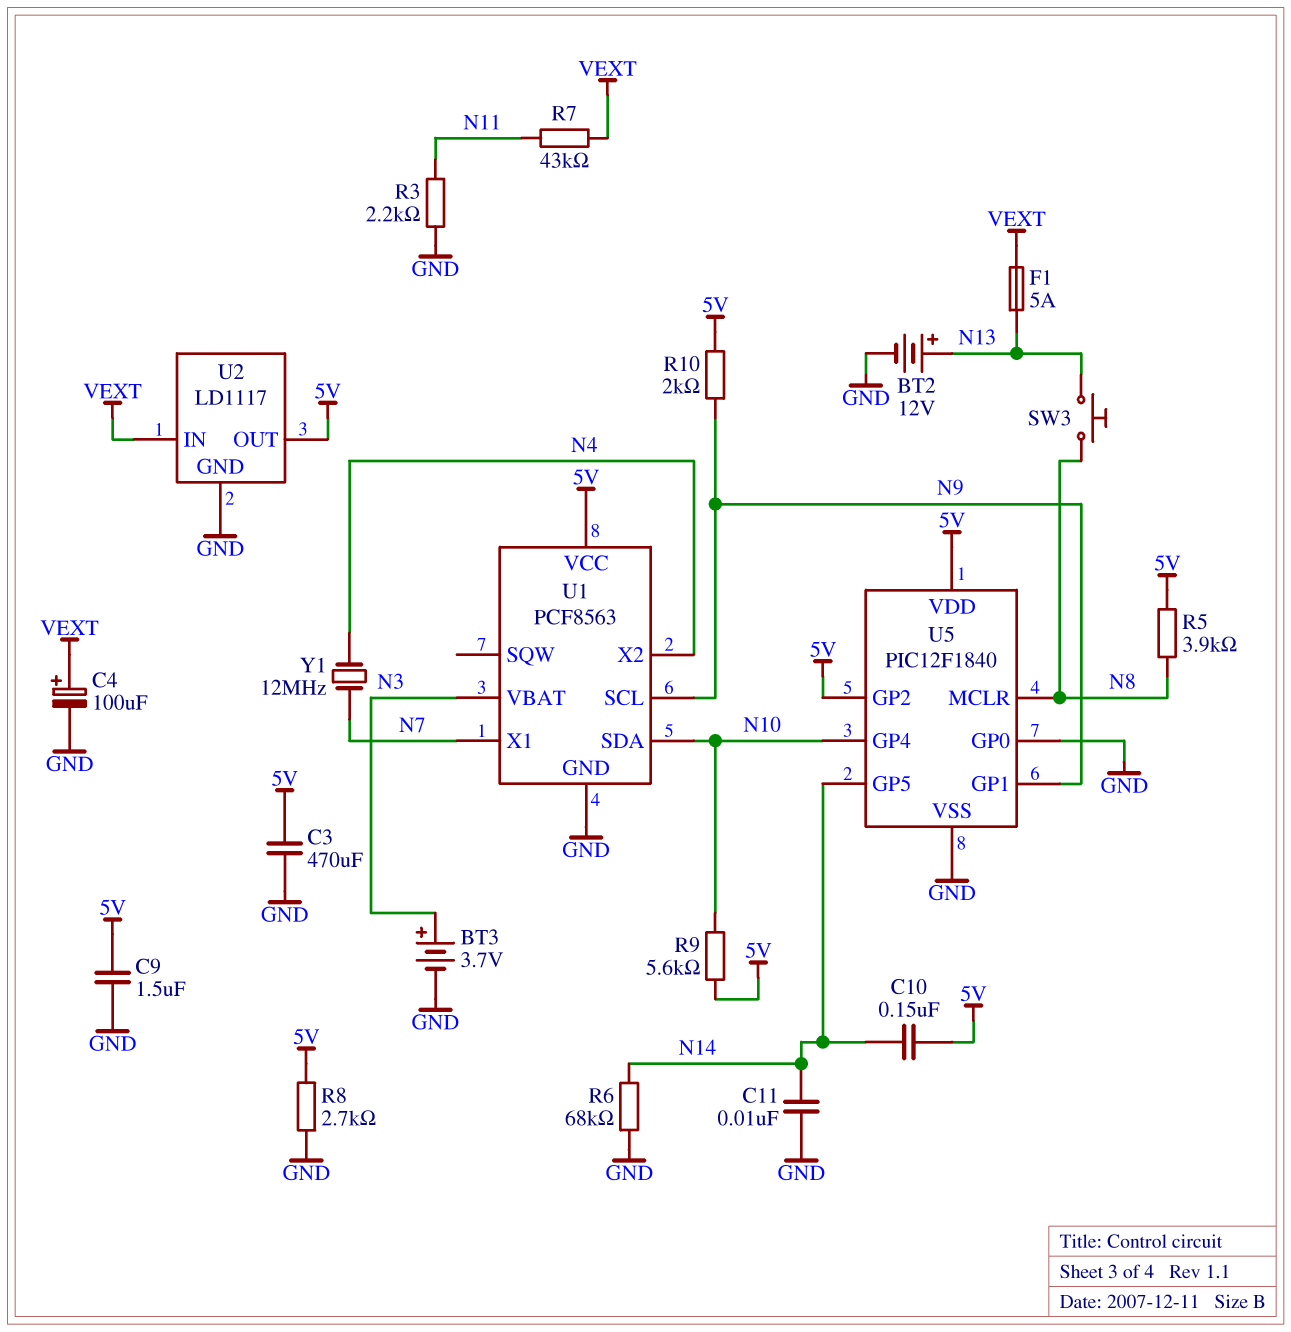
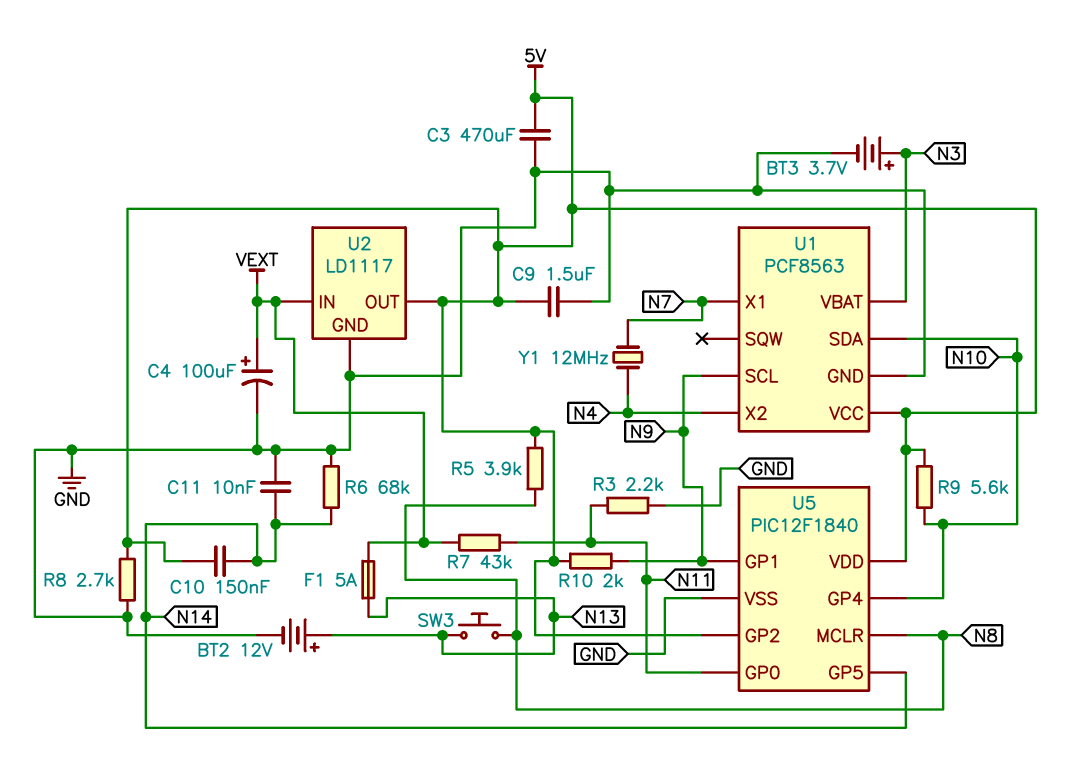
U5 pin GP0: GND -> N11

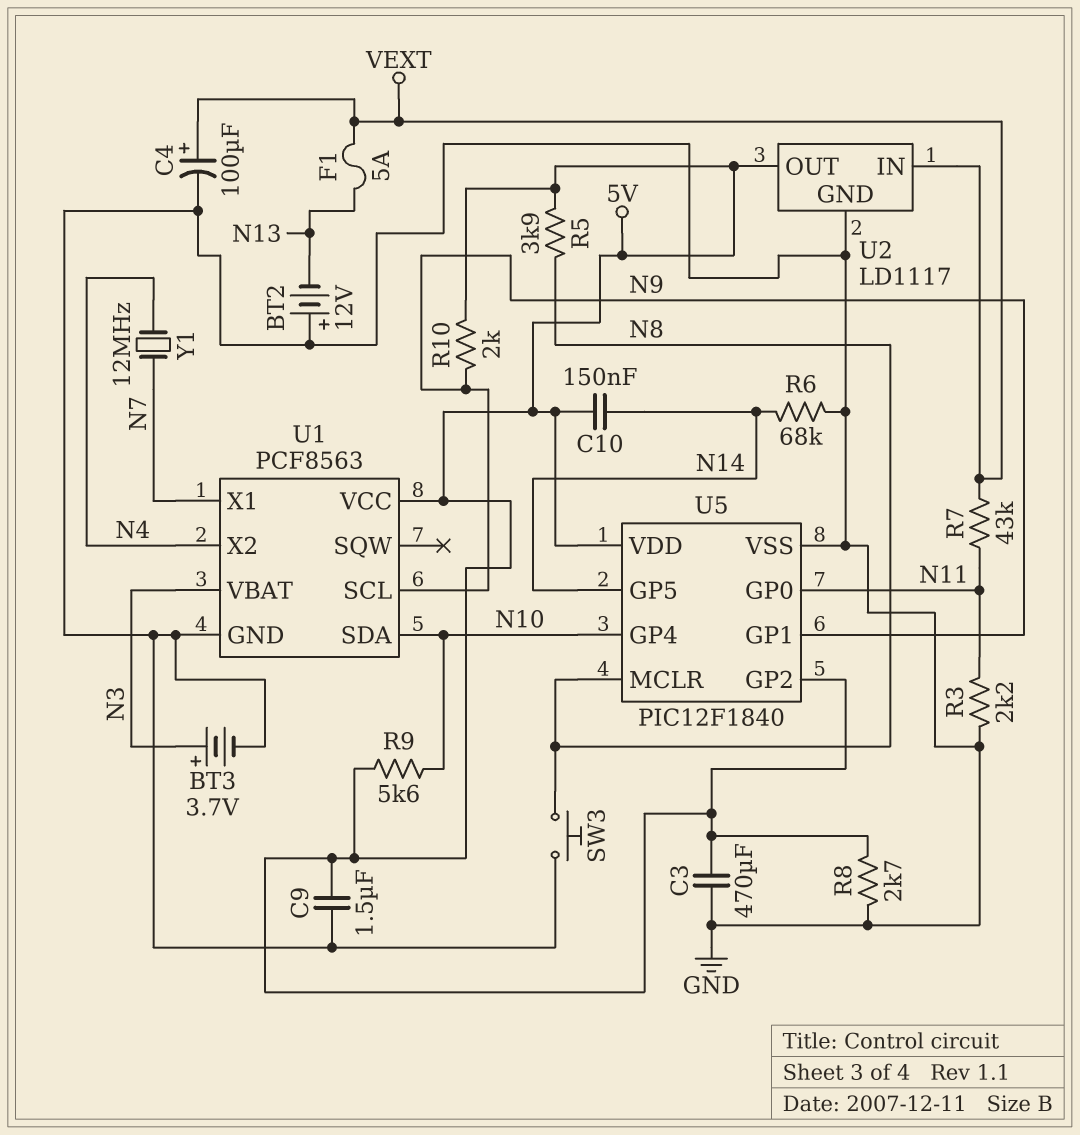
BT2: 12V (plus N13, minus GND) -> 12V (plus GND, minus N13)
C11: 10nF (GND, N14) -> none
SW3: button (N8, N13) -> button (GND, N8)

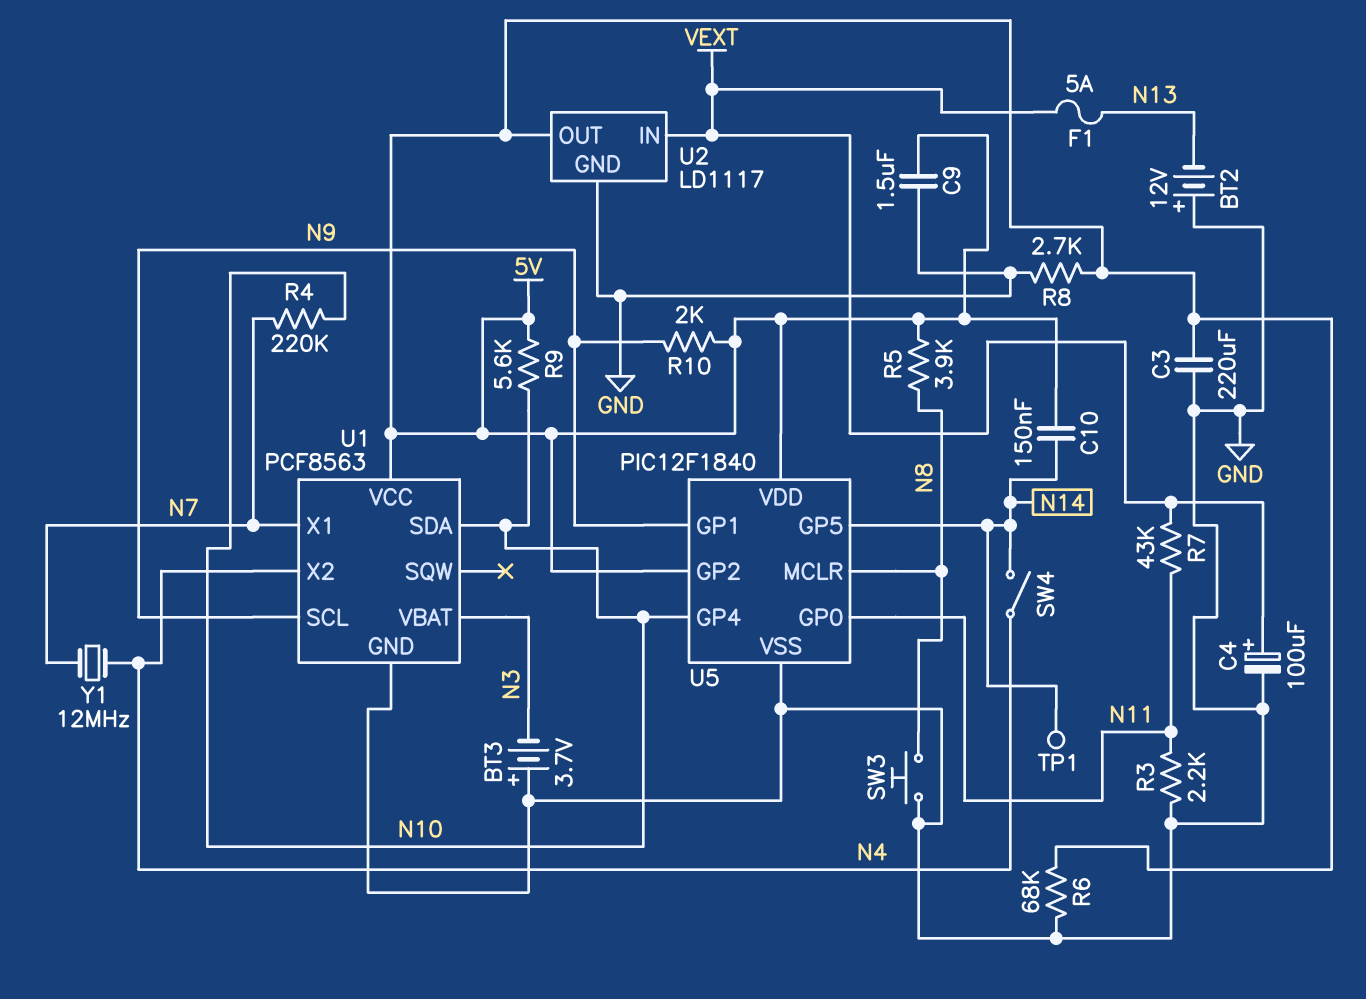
BT3: 3.7V (plus N3, minus GND) -> 3.7V (plus GND, minus N3)
C3: 470uF (5V, GND) -> 220uF (5V, GND)
R4: none -> 220k (N7, N10)
R6: 68k (GND, N14) -> 68k (5V, GND)
SW4: none -> switch (N4, N14)
TP1: none -> test point (N14)

